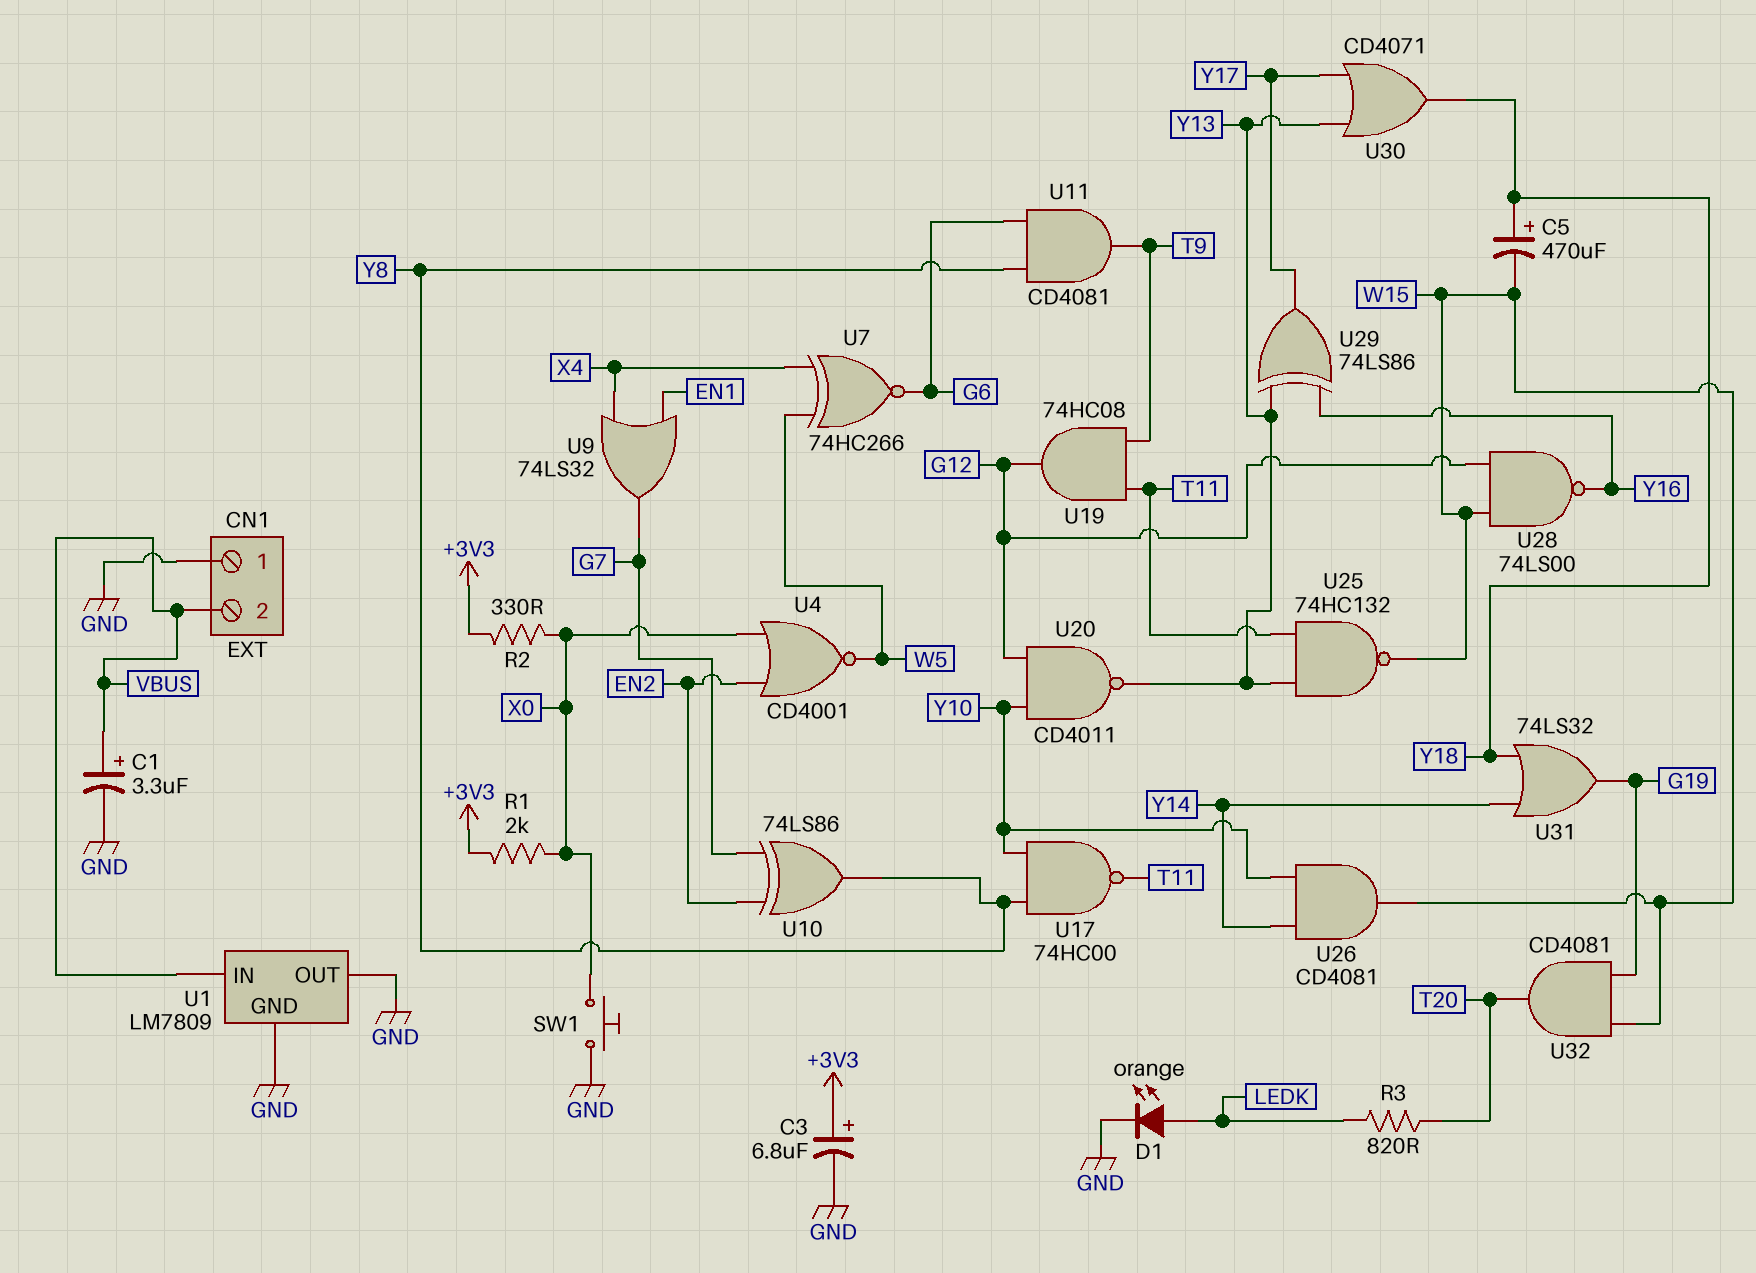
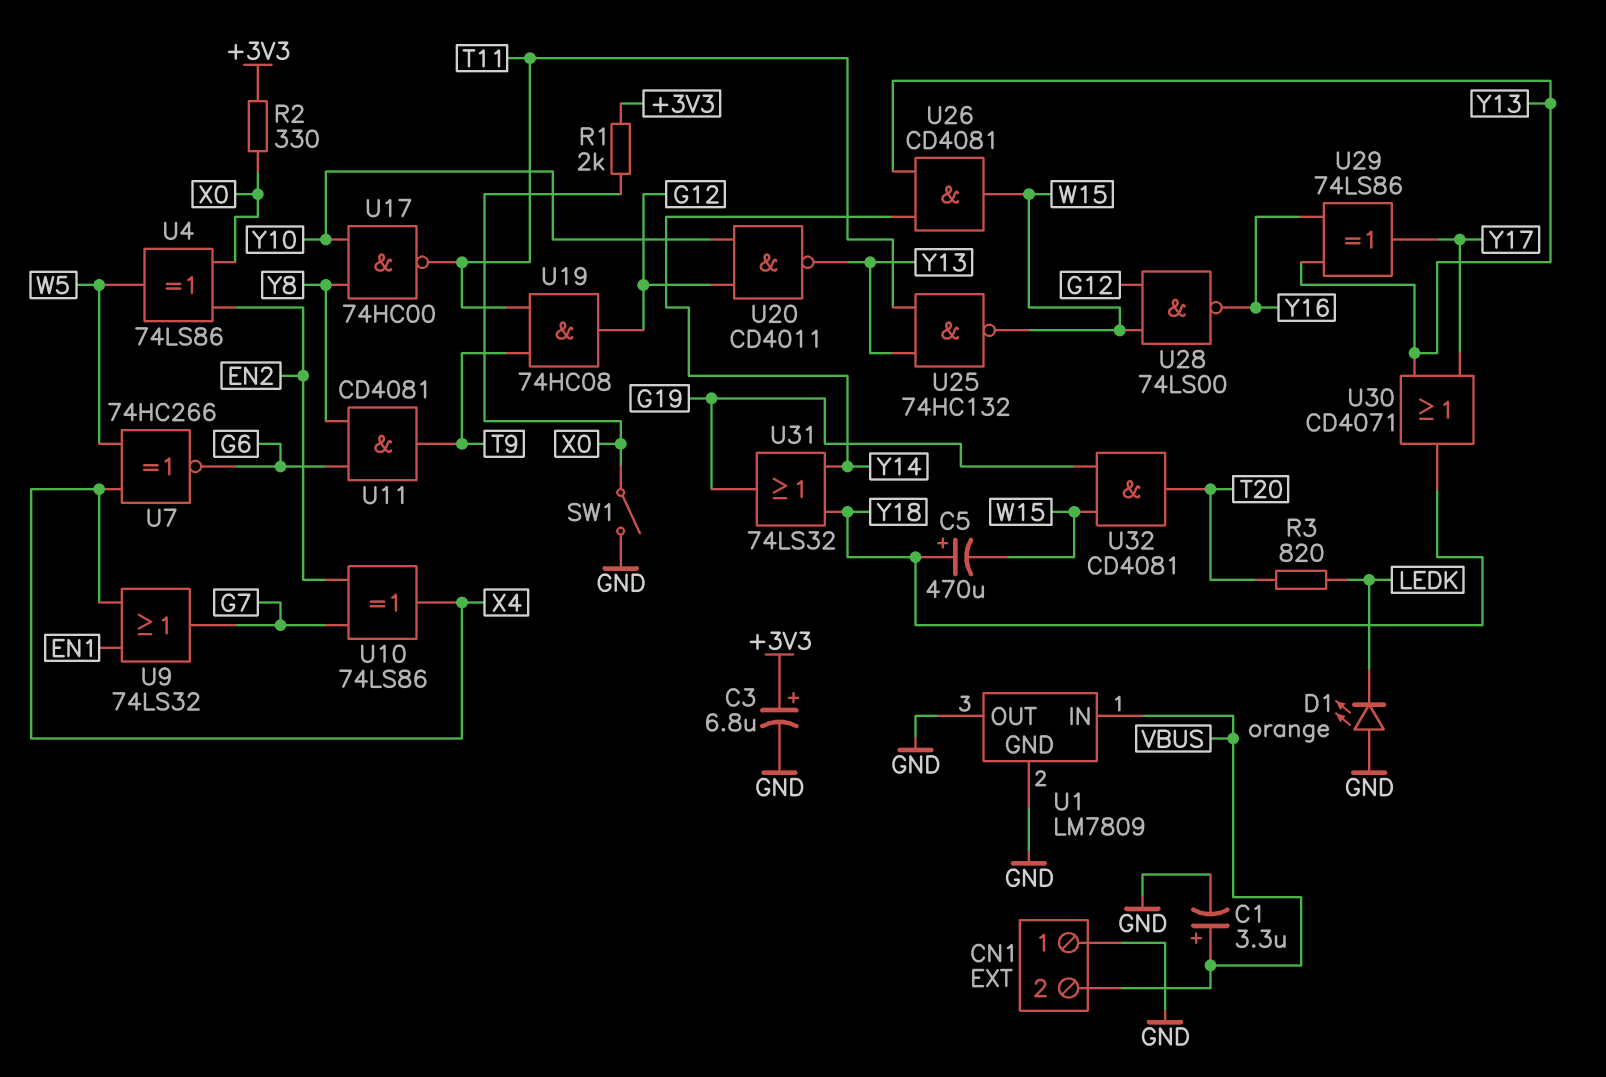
D1: LED orange (A LEDK, K GND) -> LED orange (A GND, K LEDK)
SW1: button (GND, X0) -> switch (GND, X0)
U4: NOR CD4001 (in EN2, in X0, out W5) -> XOR 74LS86 (in EN2, in X0, out W5)
U10: XOR 74LS86 (in EN2, in G7, out Y8) -> XOR 74LS86 (in EN2, in G7, out X4)
U26: AND CD4081 (in Y10, in Y14, out W15) -> AND CD4081 (in Y13, in Y14, out W15)

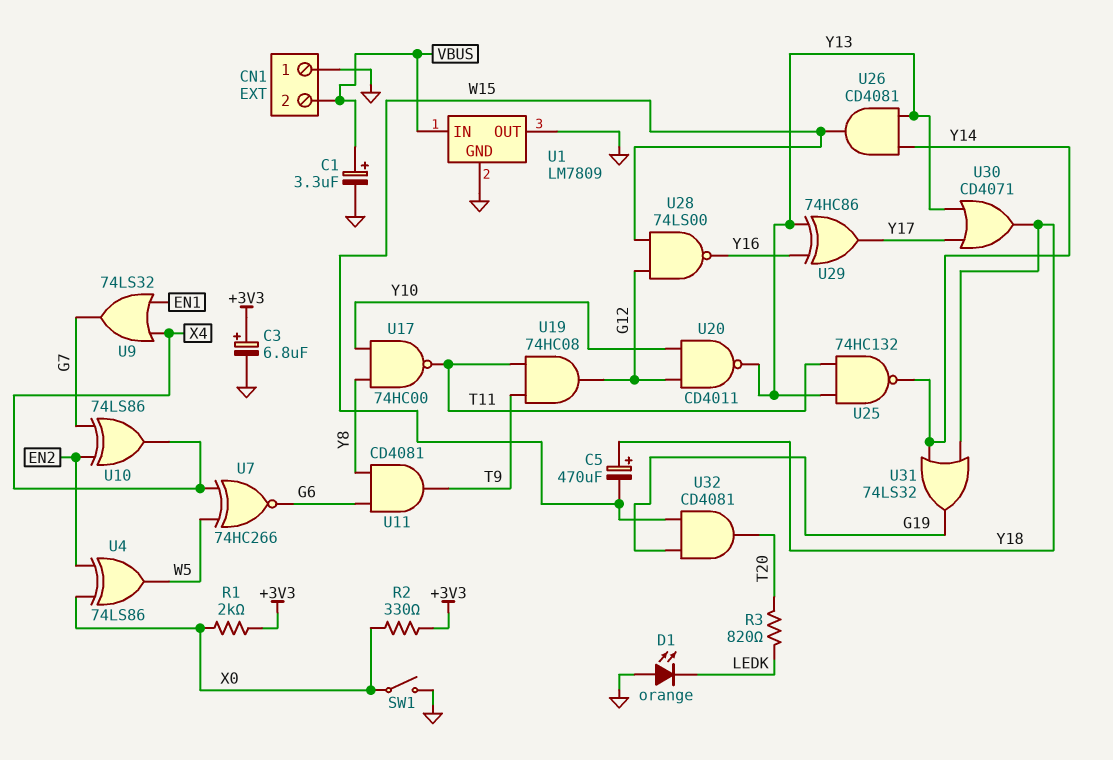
U25: NAND 74HC132 (in T11, in Y13, out W15) -> NAND 74HC132 (in T11, in Y13, out Y14)
U29: XOR 74LS86 (in Y13, in Y16, out Y17) -> XOR 74HC86 (in Y13, in Y16, out Y17)

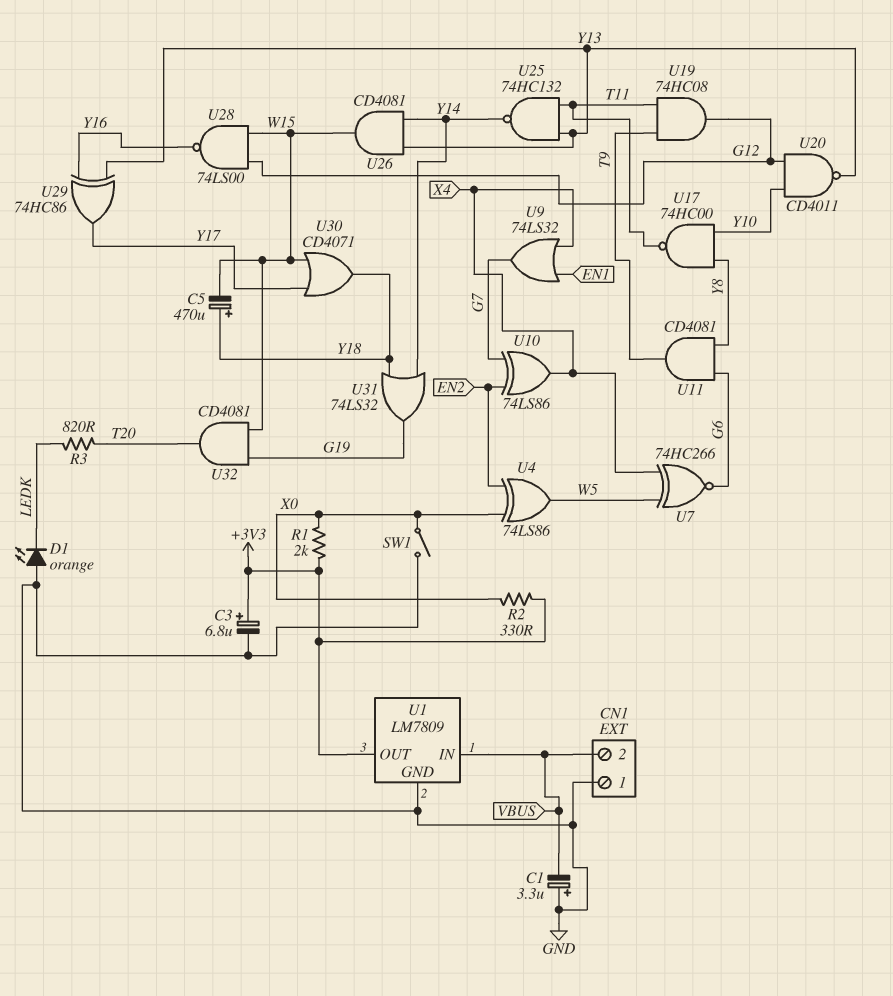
C1: 3.3uF (plus VBUS, minus GND) -> 3.3uF (plus GND, minus VBUS)
U1 pin OUT: GND -> +3V3
U30: OR CD4071 (in Y13, in Y17, out Y18) -> OR CD4071 (in W15, in Y17, out Y18)

